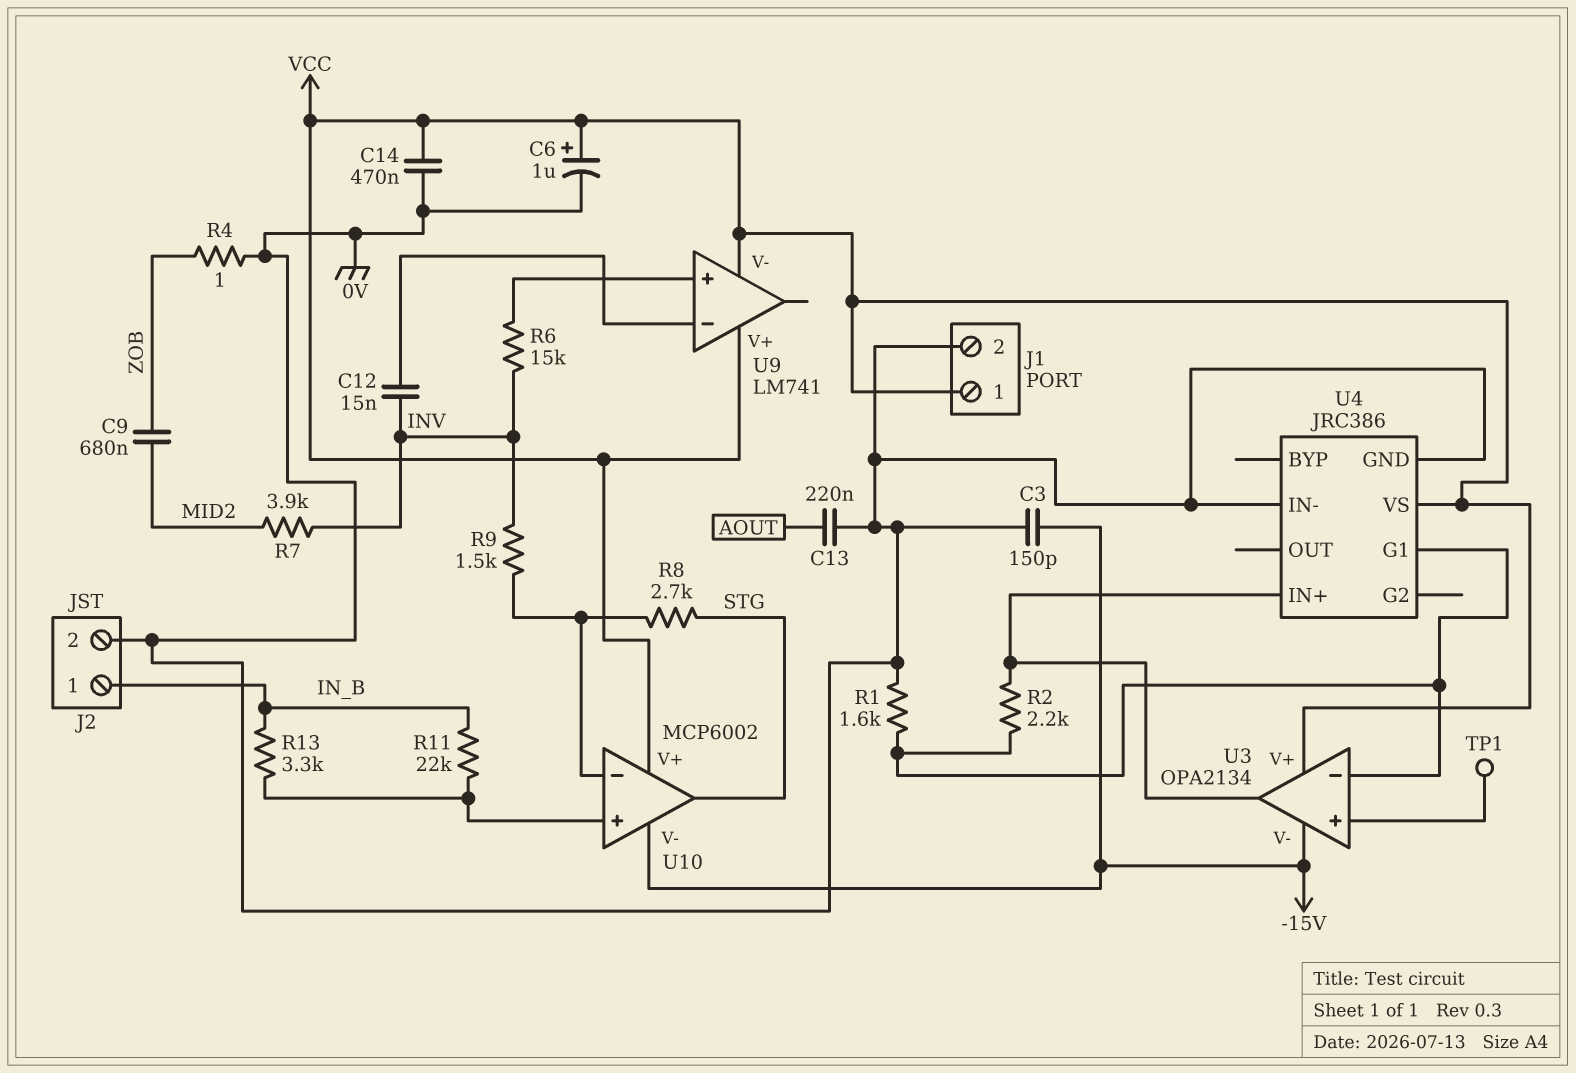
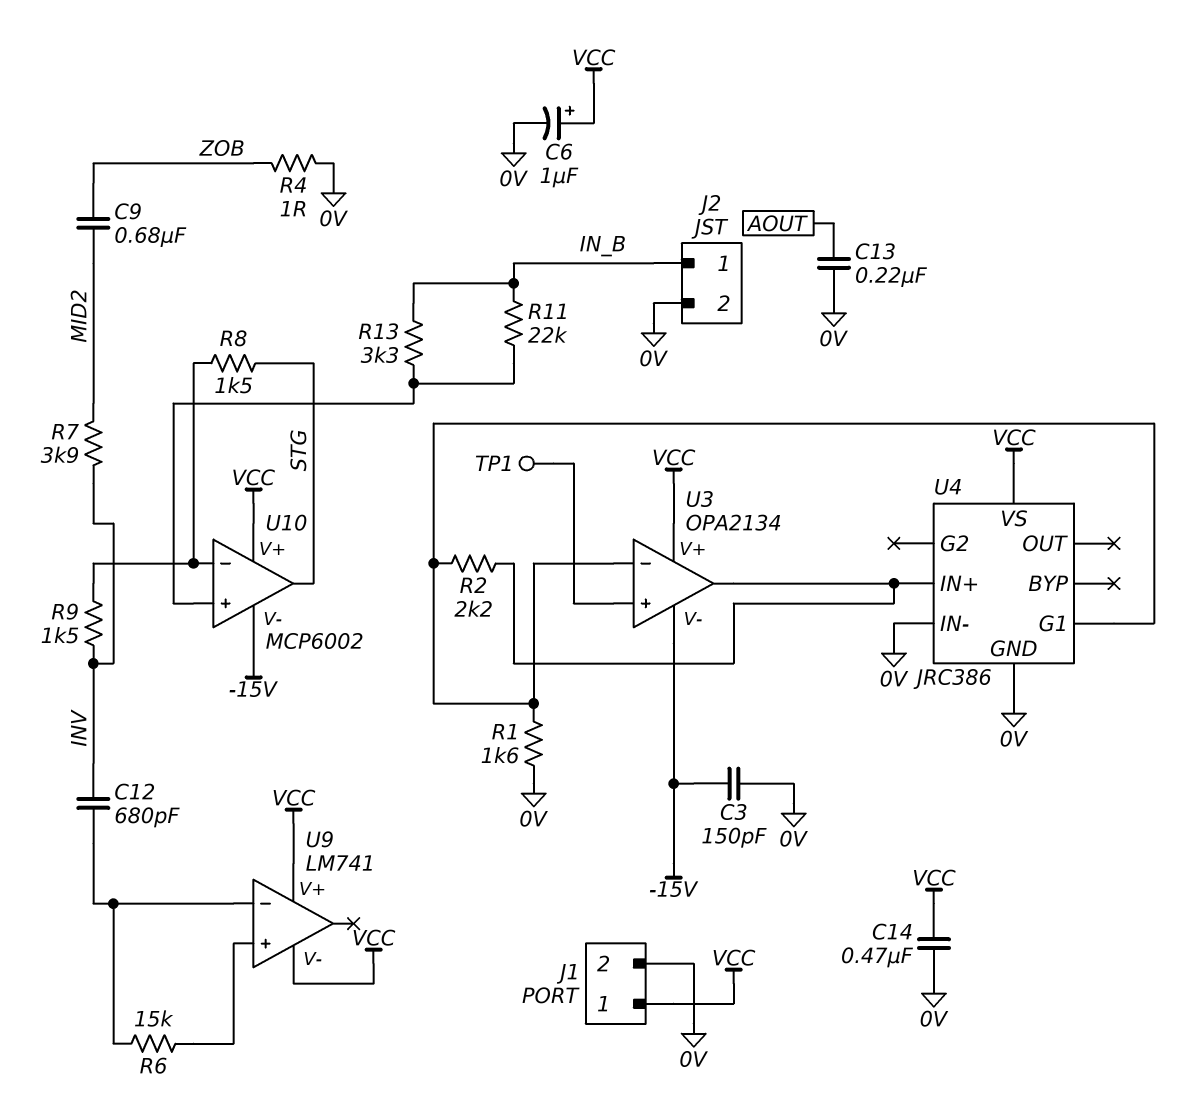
C12: 15nF (INV, U9/in-) -> 680pF (INV, U9/in-)
R6: 15k (INV, U9/in+) -> 15k (U9/in+, U9/in-)
R8: 2.7k (STG, U10/in-) -> 1.5k (STG, U10/in-)

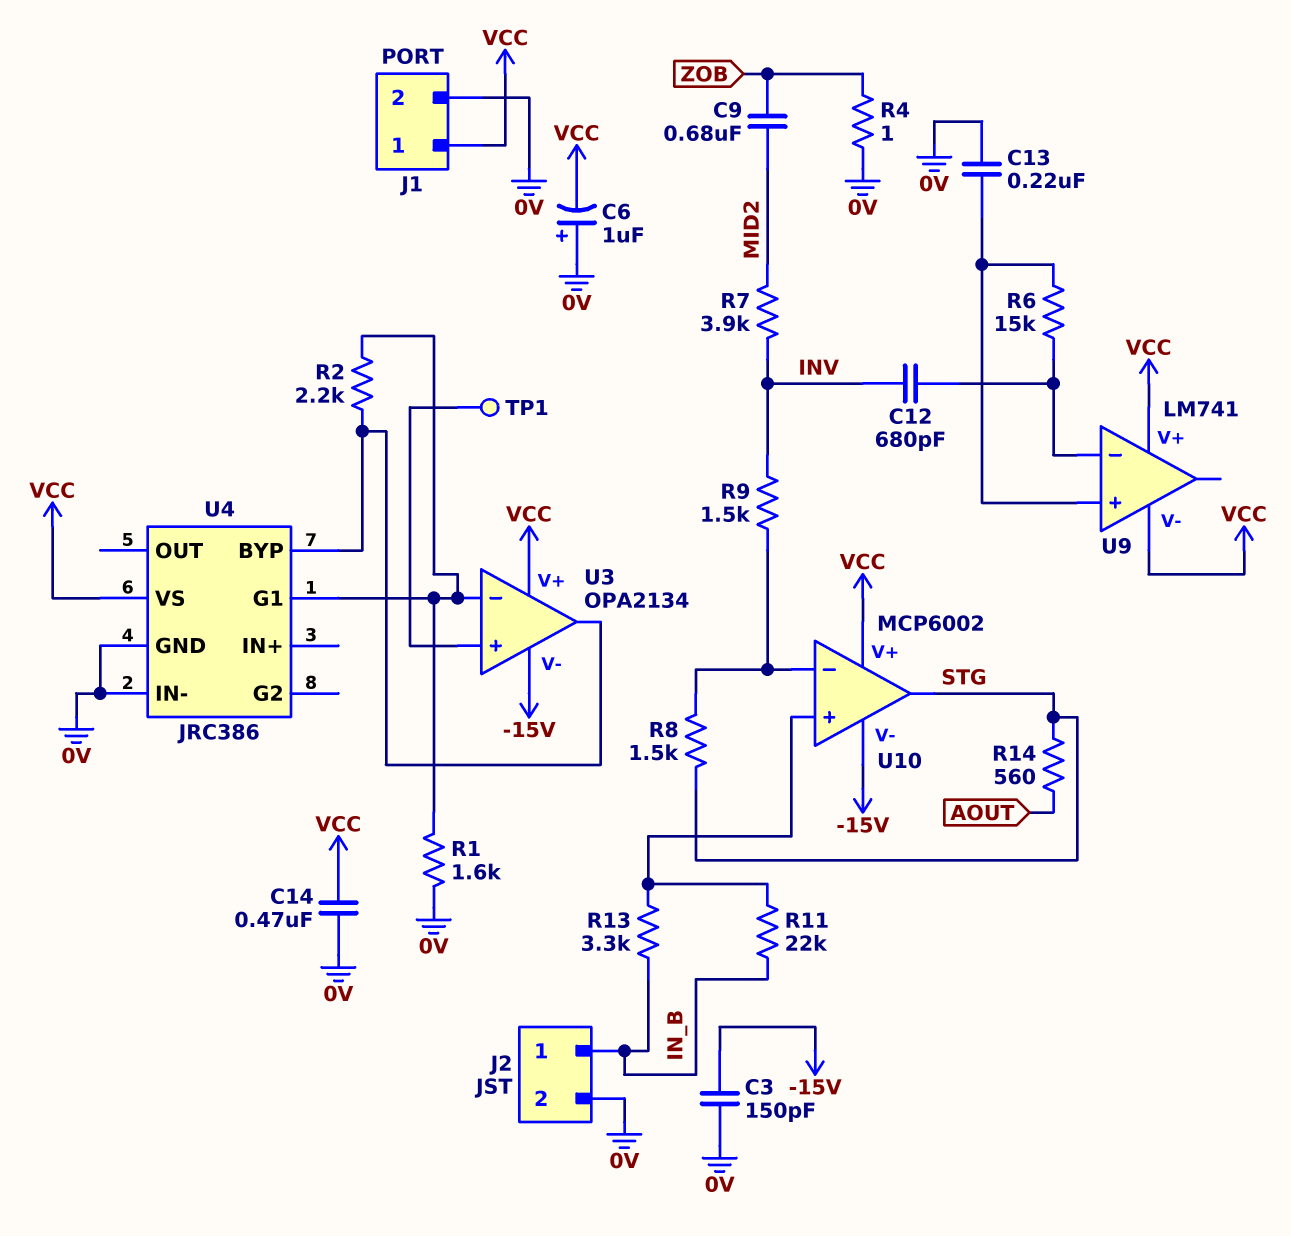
C6: 1uF (plus VCC, minus 0V) -> 1uF (plus 0V, minus VCC)
C13: 220nF (0V, AOUT) -> 220nF (0V, U9/in+)
R14: none -> 560 (AOUT, STG)
U4 pin BYP: none -> U3/out
U4 pin IN+: U3/out -> none

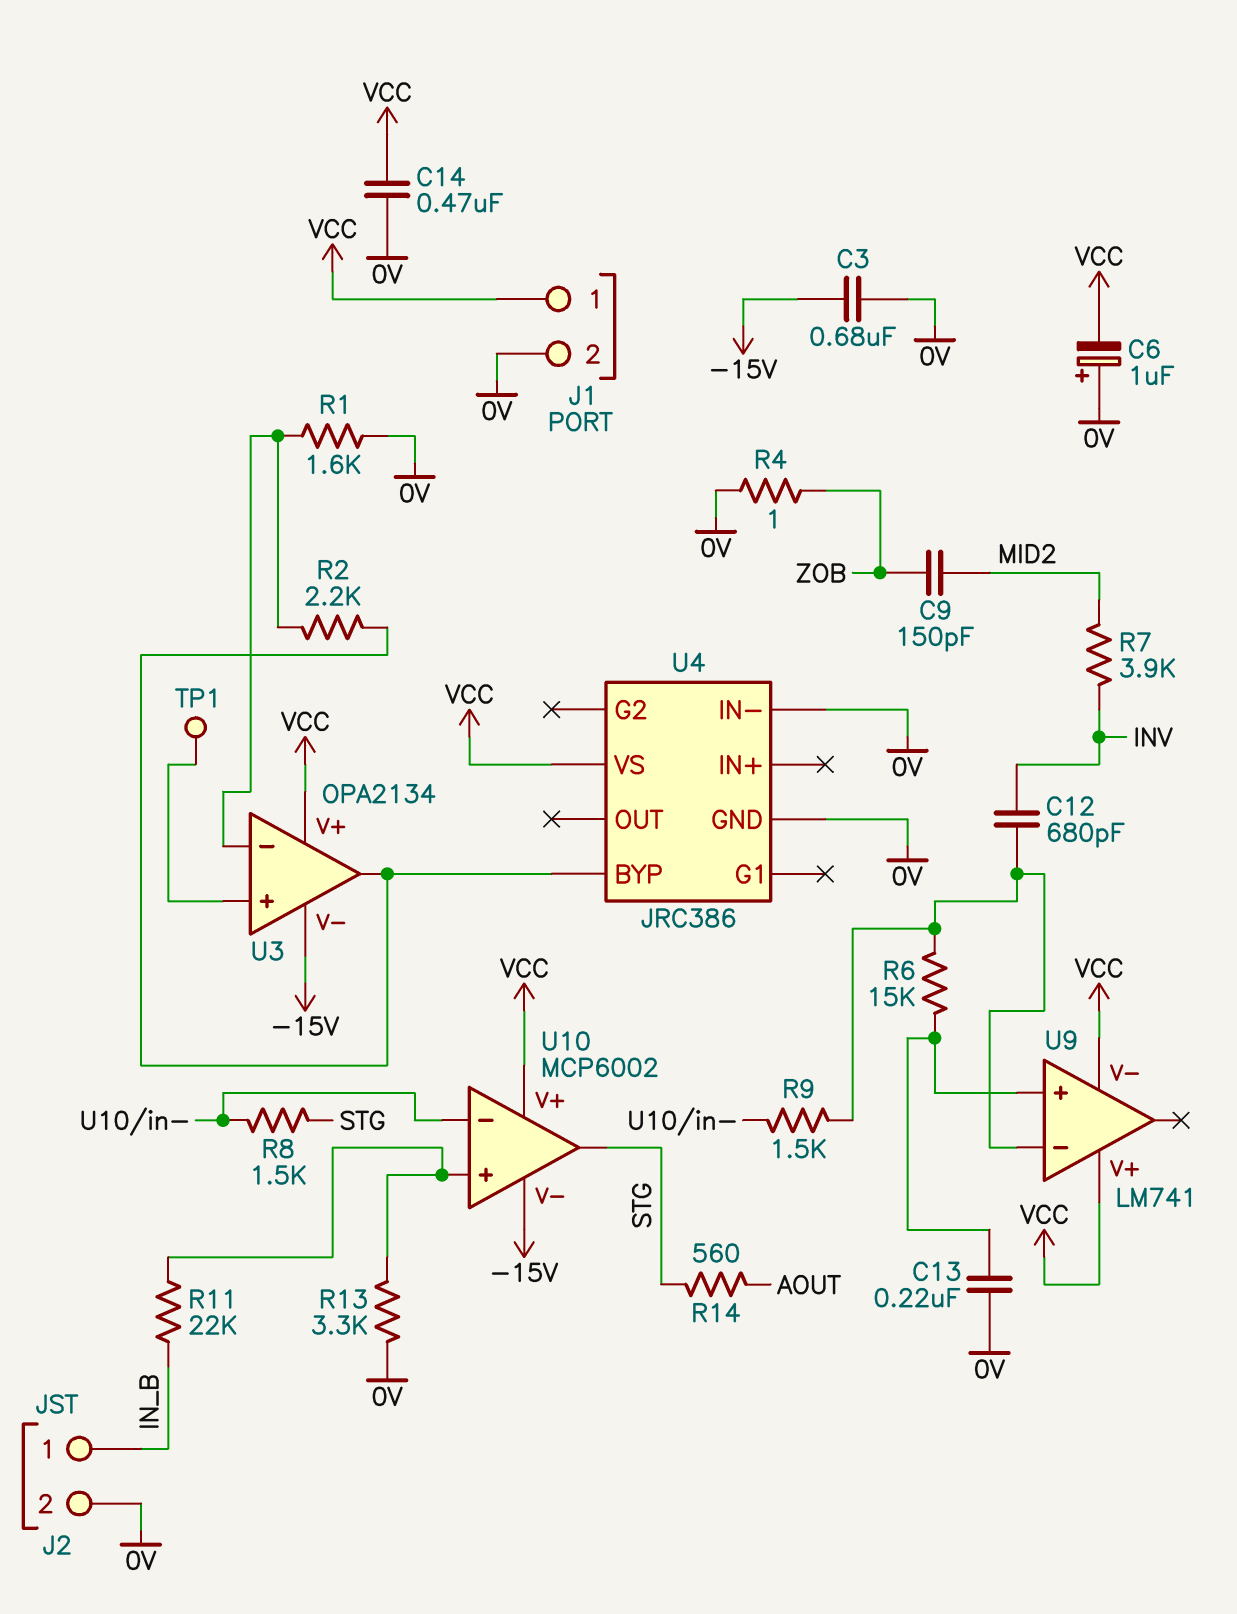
C3: 150pF (-15V, 0V) -> 680nF (-15V, 0V)
C9: 680nF (MID2, ZOB) -> 150pF (MID2, ZOB)
R9: 1.5k (INV, U10/in-) -> 1.5k (U9/in-, U10/in-)
R13: 3.3k (IN_B, U10/in+) -> 3.3k (0V, U10/in+)
U4 pin G1: U3/in- -> none

